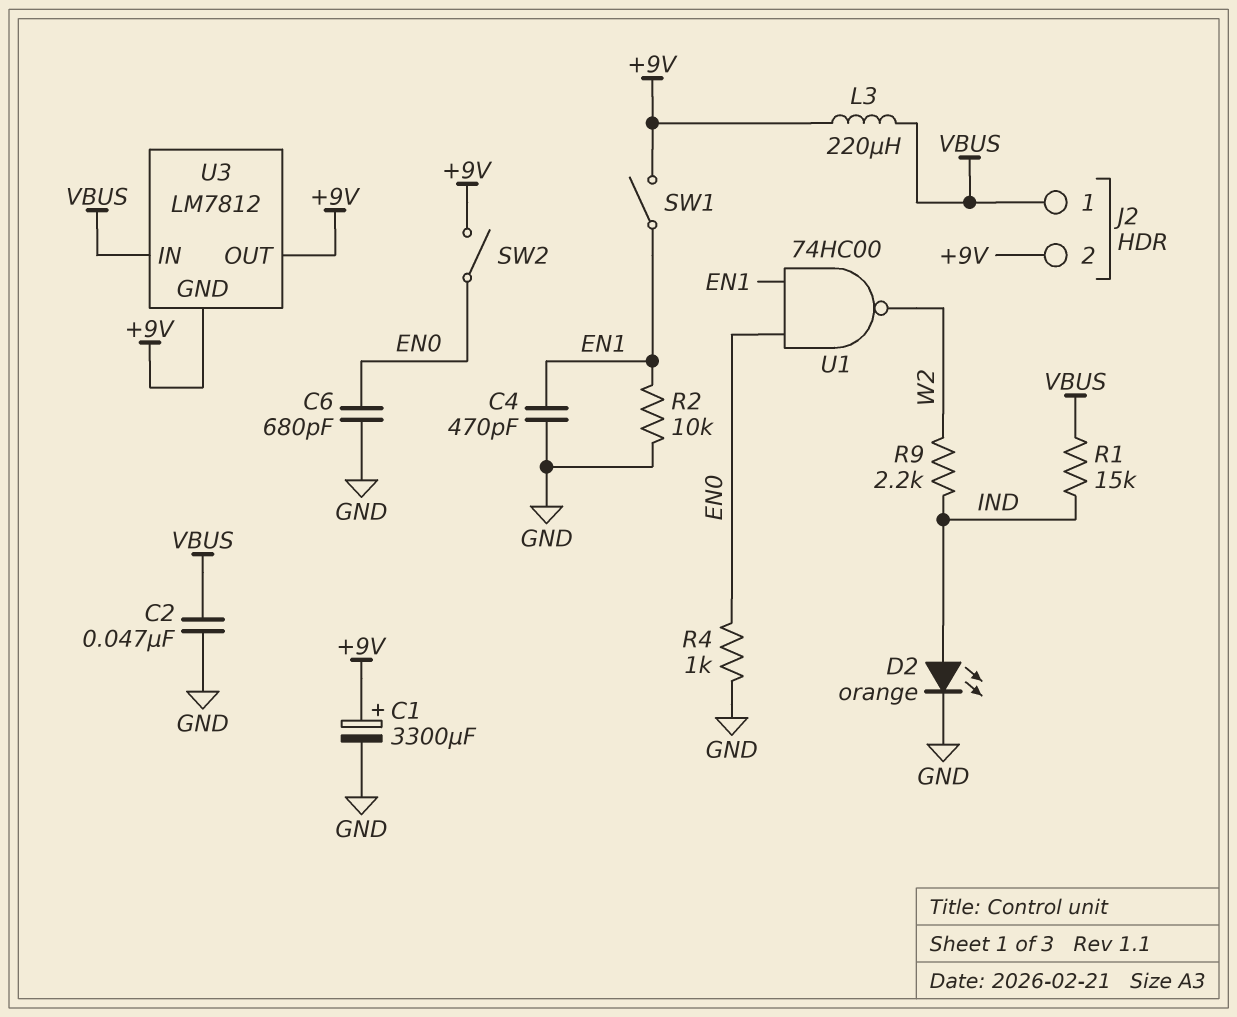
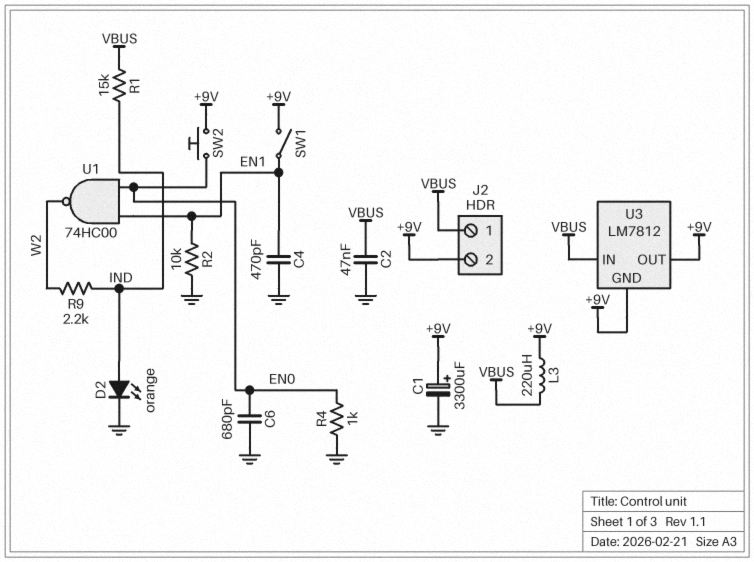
SW2: switch (+9V, EN0) -> button (+9V, EN0)

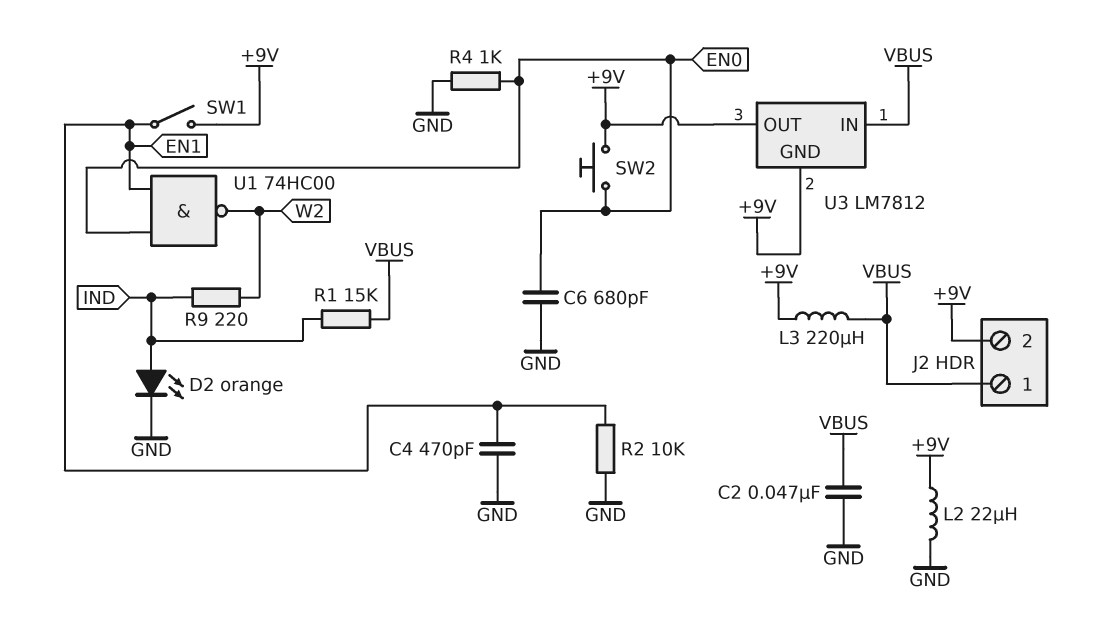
C1: 3300uF (plus +9V, minus GND) -> none
L2: none -> 22uH (+9V, GND)
R9: 2.2k (IND, W2) -> 220 (IND, W2)

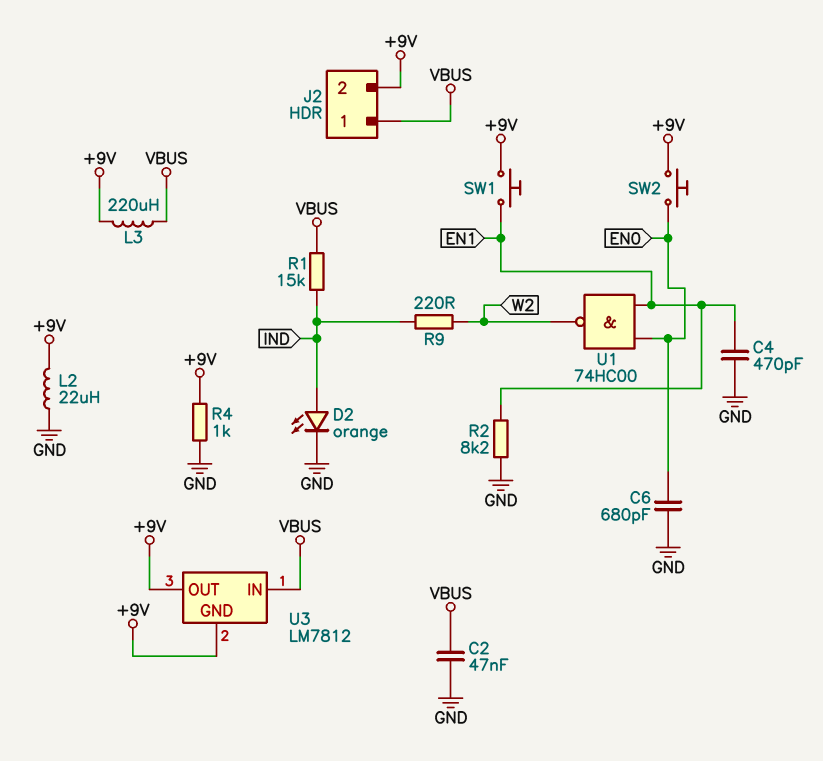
R2: 10k (EN1, GND) -> 8.2k (EN1, GND)
R4: 1k (EN0, GND) -> 1k (+9V, GND)
SW1: switch (+9V, EN1) -> button (+9V, EN1)

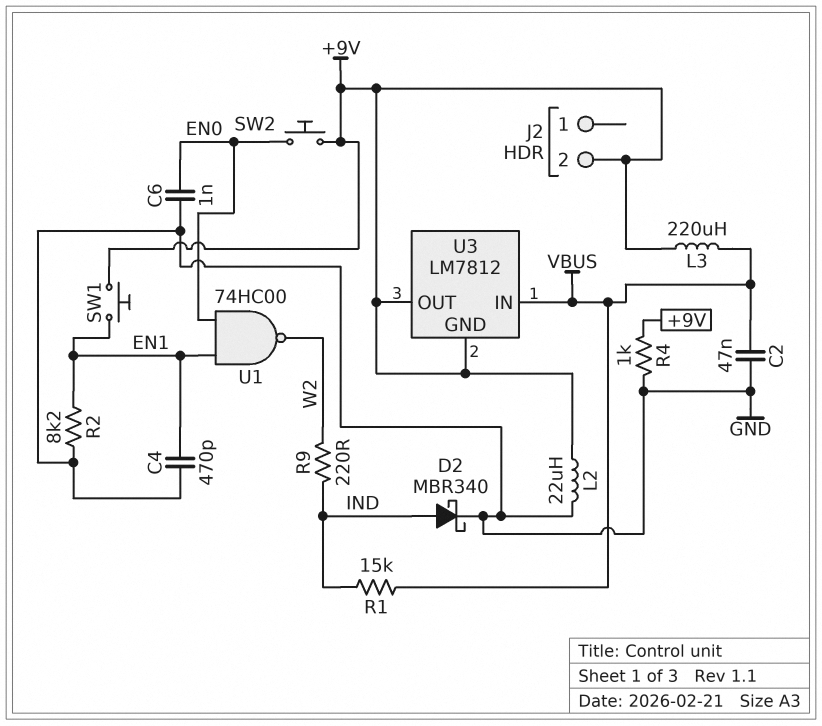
C6: 680pF (EN0, GND) -> 1nF (EN0, GND)
D2: LED orange (A IND, K GND) -> schottky MBR340 (A IND, K GND)
J2 pin 1: VBUS -> none

